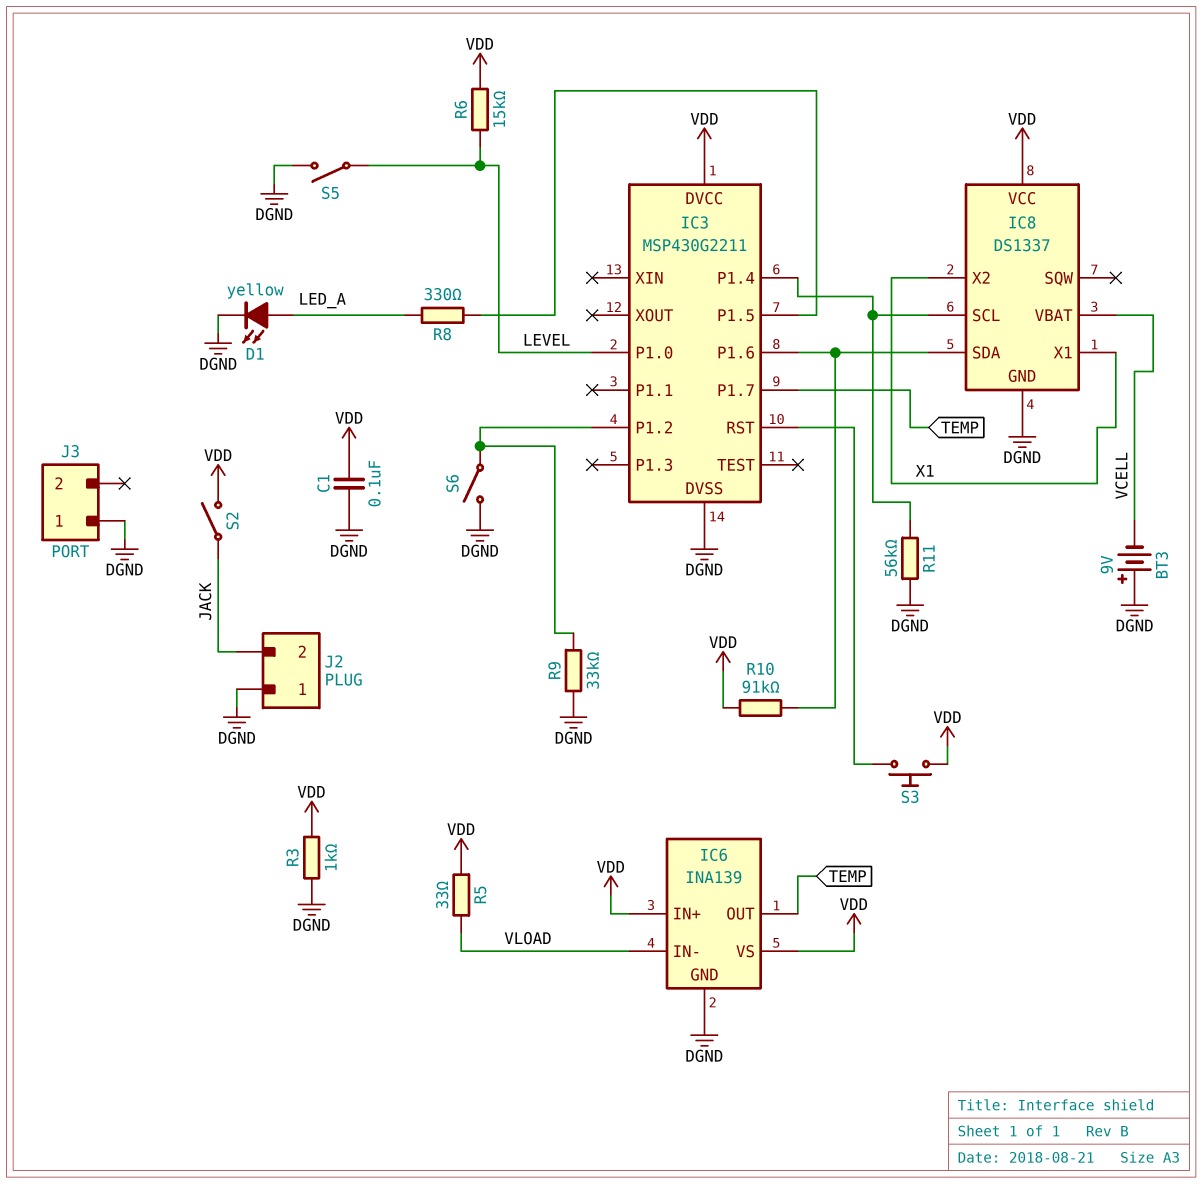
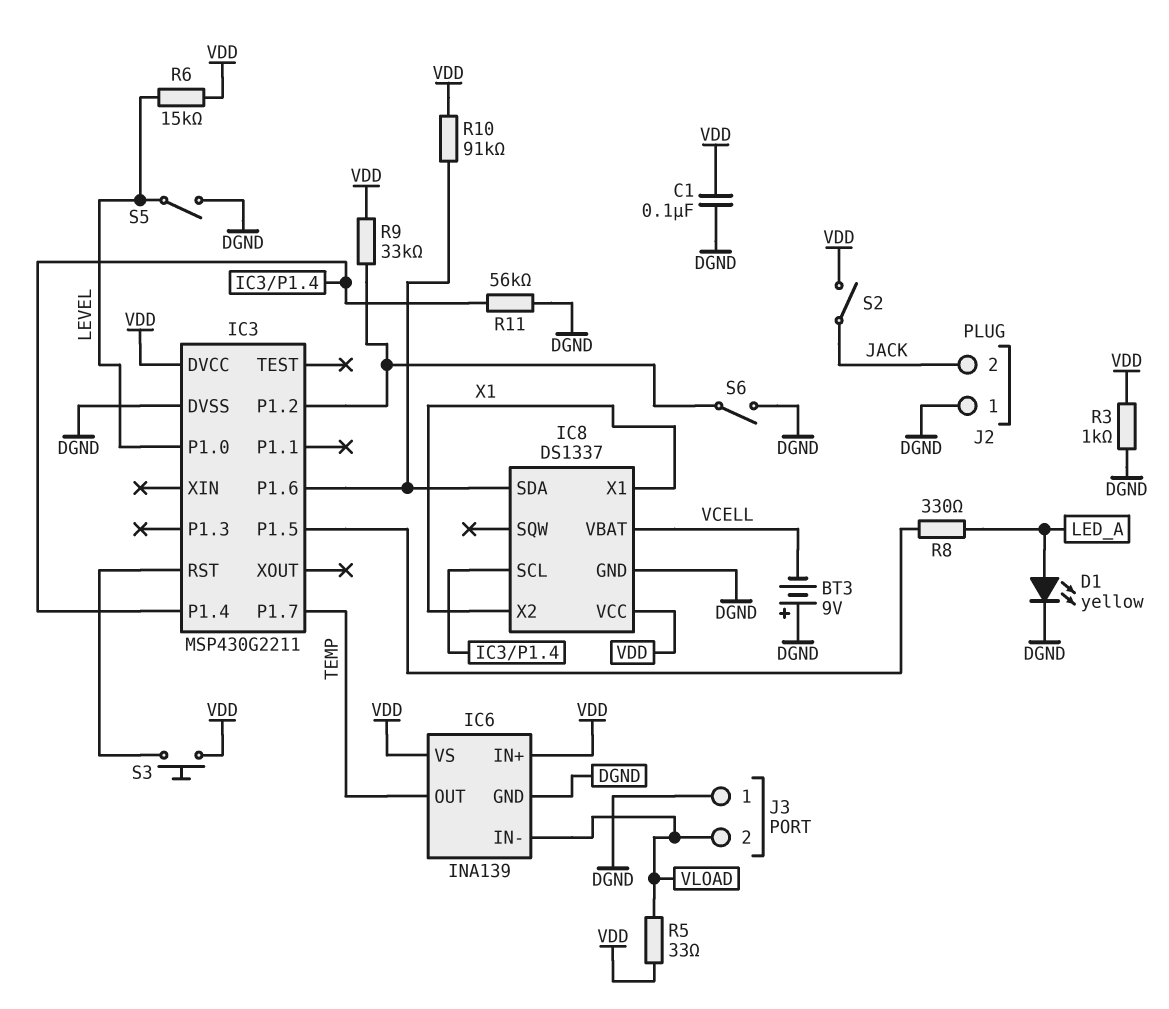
J3 pin 2: none -> VLOAD
R9: 33k (DGND, IC3/P1.2) -> 33k (IC3/P1.2, VDD)

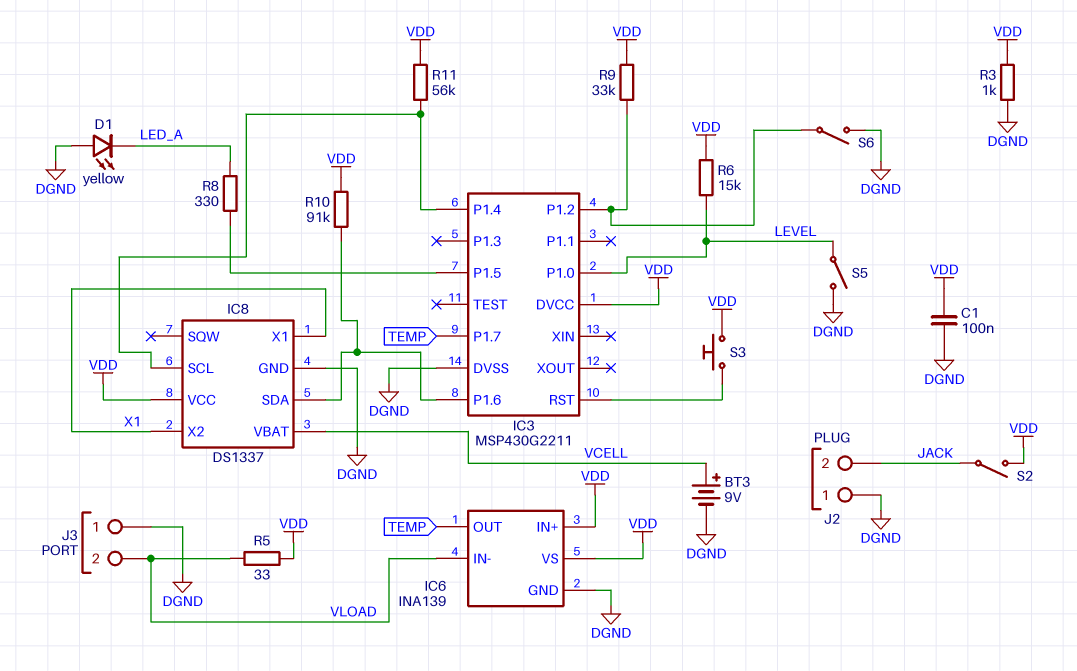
BT3: 9V (plus DGND, minus VCELL) -> 9V (plus VCELL, minus DGND)
D1: LED yellow (A LED_A, K DGND) -> LED yellow (A DGND, K LED_A)
R11: 56k (DGND, IC3/P1.4) -> 56k (IC3/P1.4, VDD)

